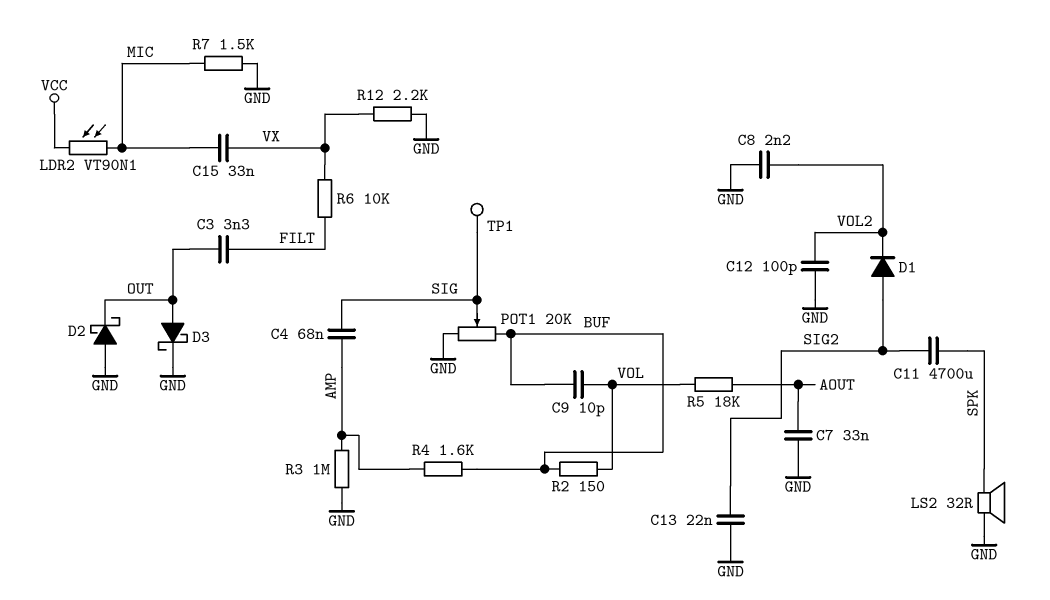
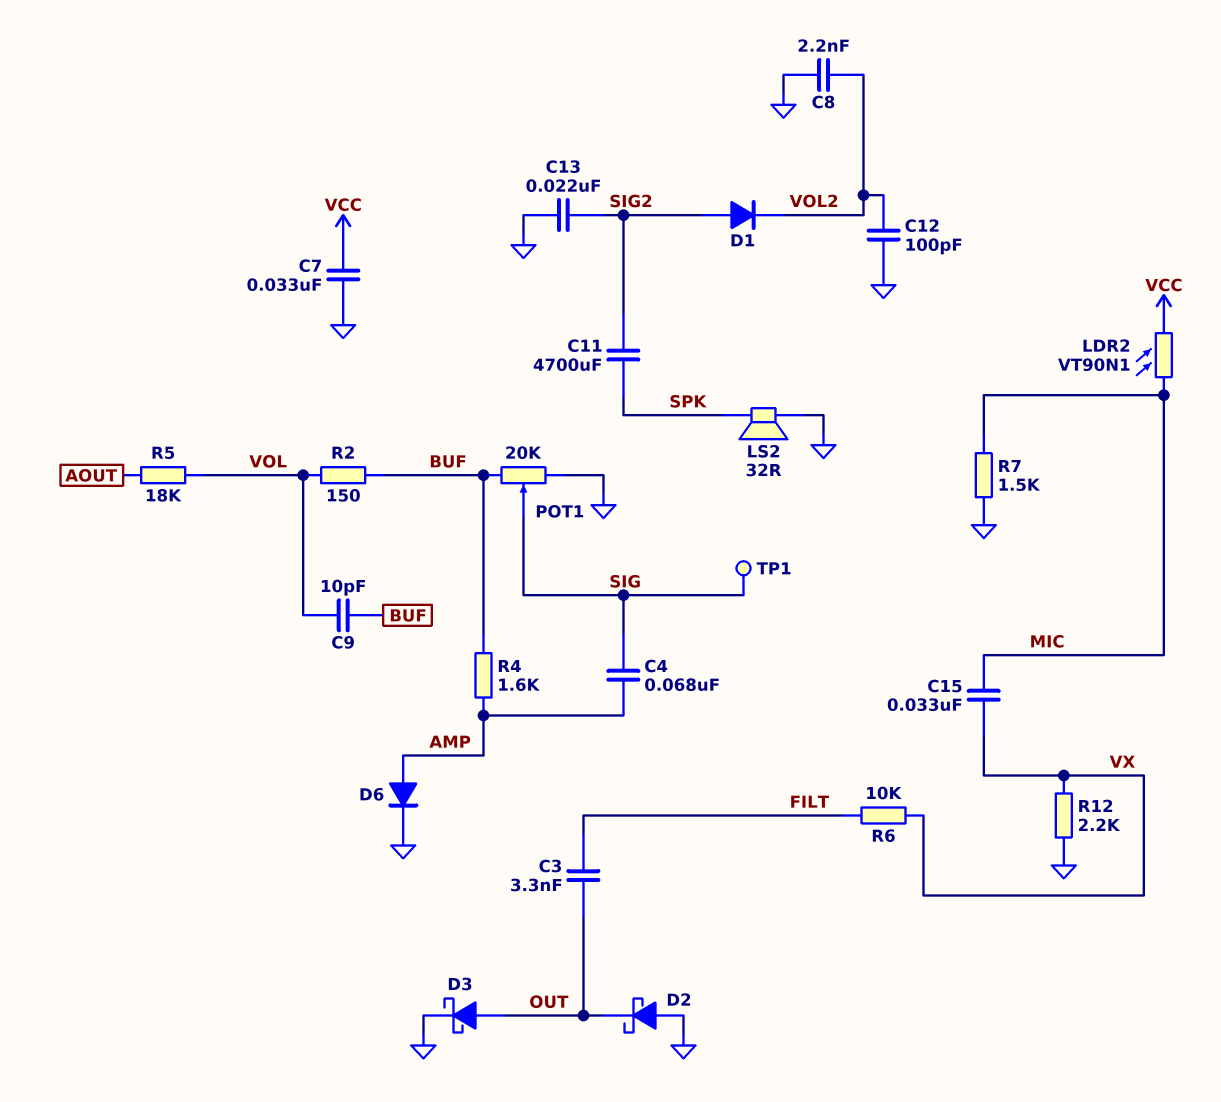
C7: 33nF (AOUT, GND) -> 33nF (GND, VCC)
D6: none -> diode (A AMP, K GND)
R3: 1M (AMP, GND) -> none

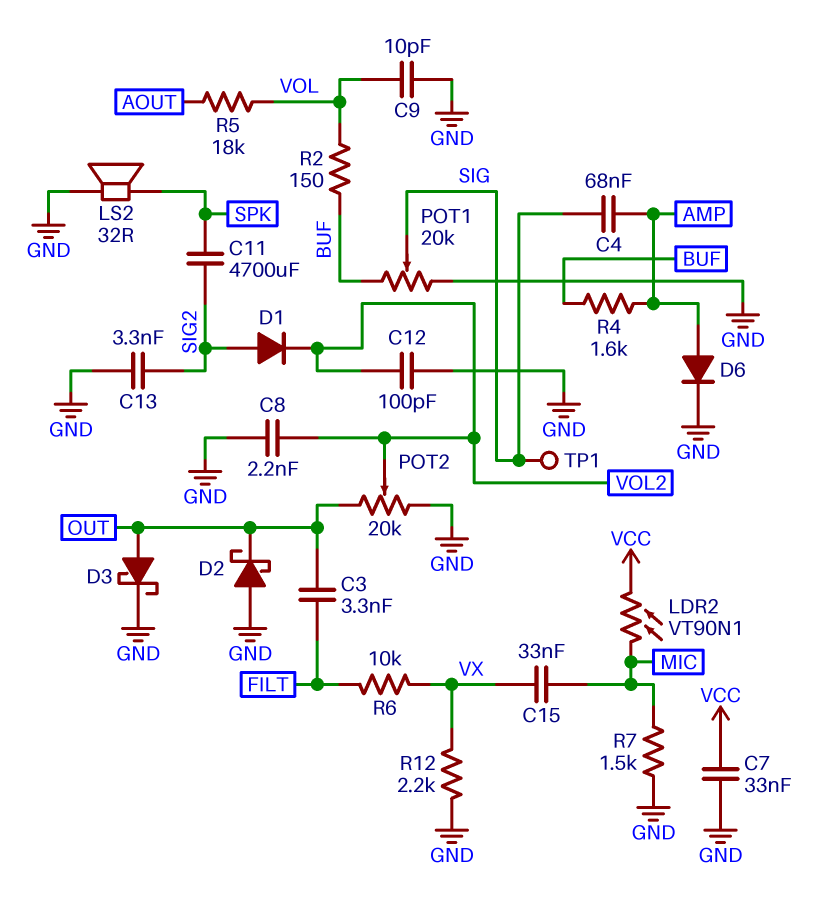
C9: 10pF (BUF, VOL) -> 10pF (GND, VOL)
C13: 22nF (GND, SIG2) -> 3.3nF (GND, SIG2)
POT2: none -> 20k (GND, OUT, wiper VOL2)

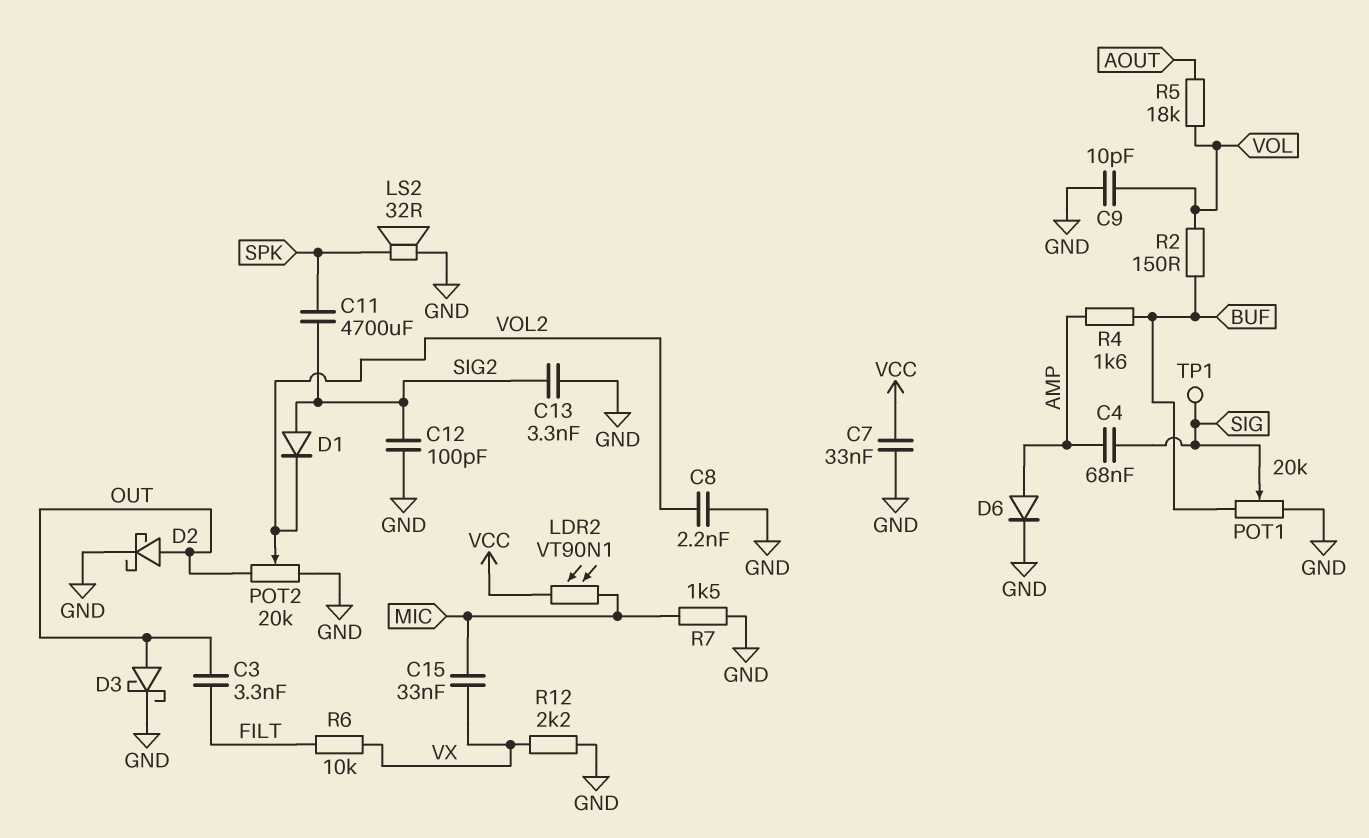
C12: 100pF (GND, VOL2) -> 100pF (GND, SIG2)
D2: schottky (A GND, K OUT) -> schottky (A OUT, K GND)

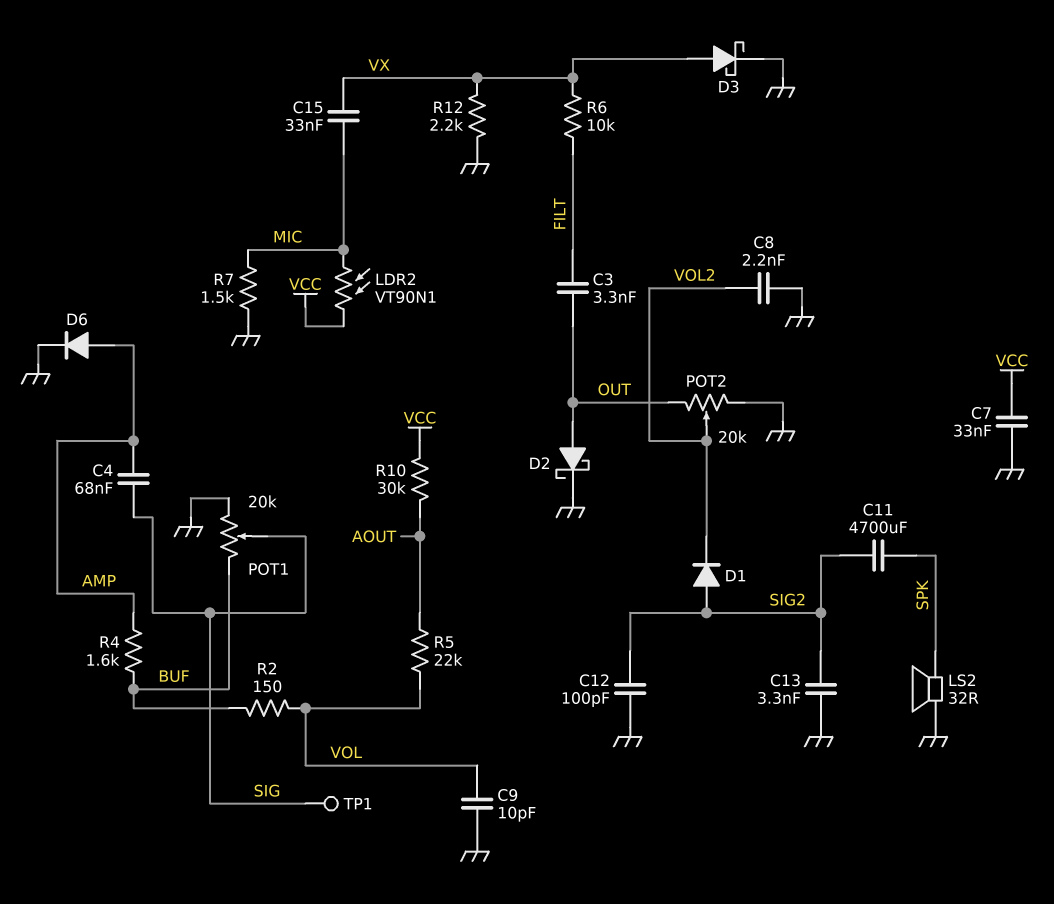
D3: schottky (A OUT, K GND) -> schottky (A VX, K GND)
R5: 18k (AOUT, VOL) -> 22k (AOUT, VOL)
R10: none -> 30k (AOUT, VCC)

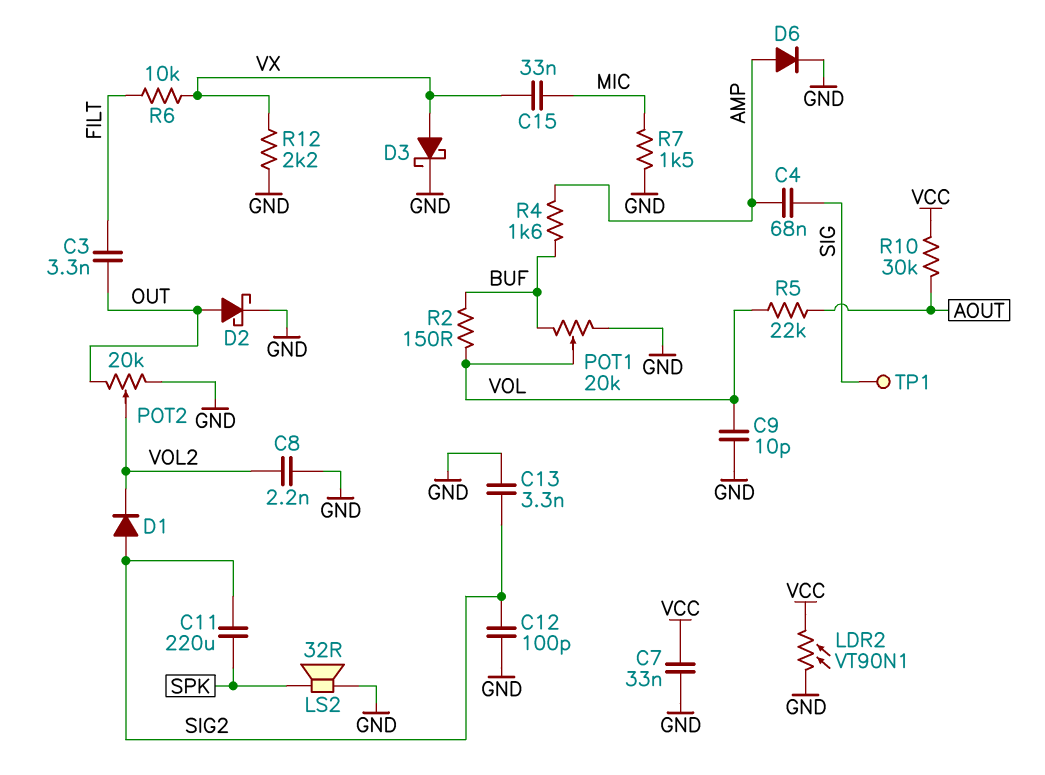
C11: 4700uF (SIG2, SPK) -> 220uF (SIG2, SPK)
LDR2: VT90N1 (MIC, VCC) -> VT90N1 (GND, VCC)
POT1: 20k (BUF, GND, wiper SIG) -> 20k (BUF, GND, wiper VOL)

